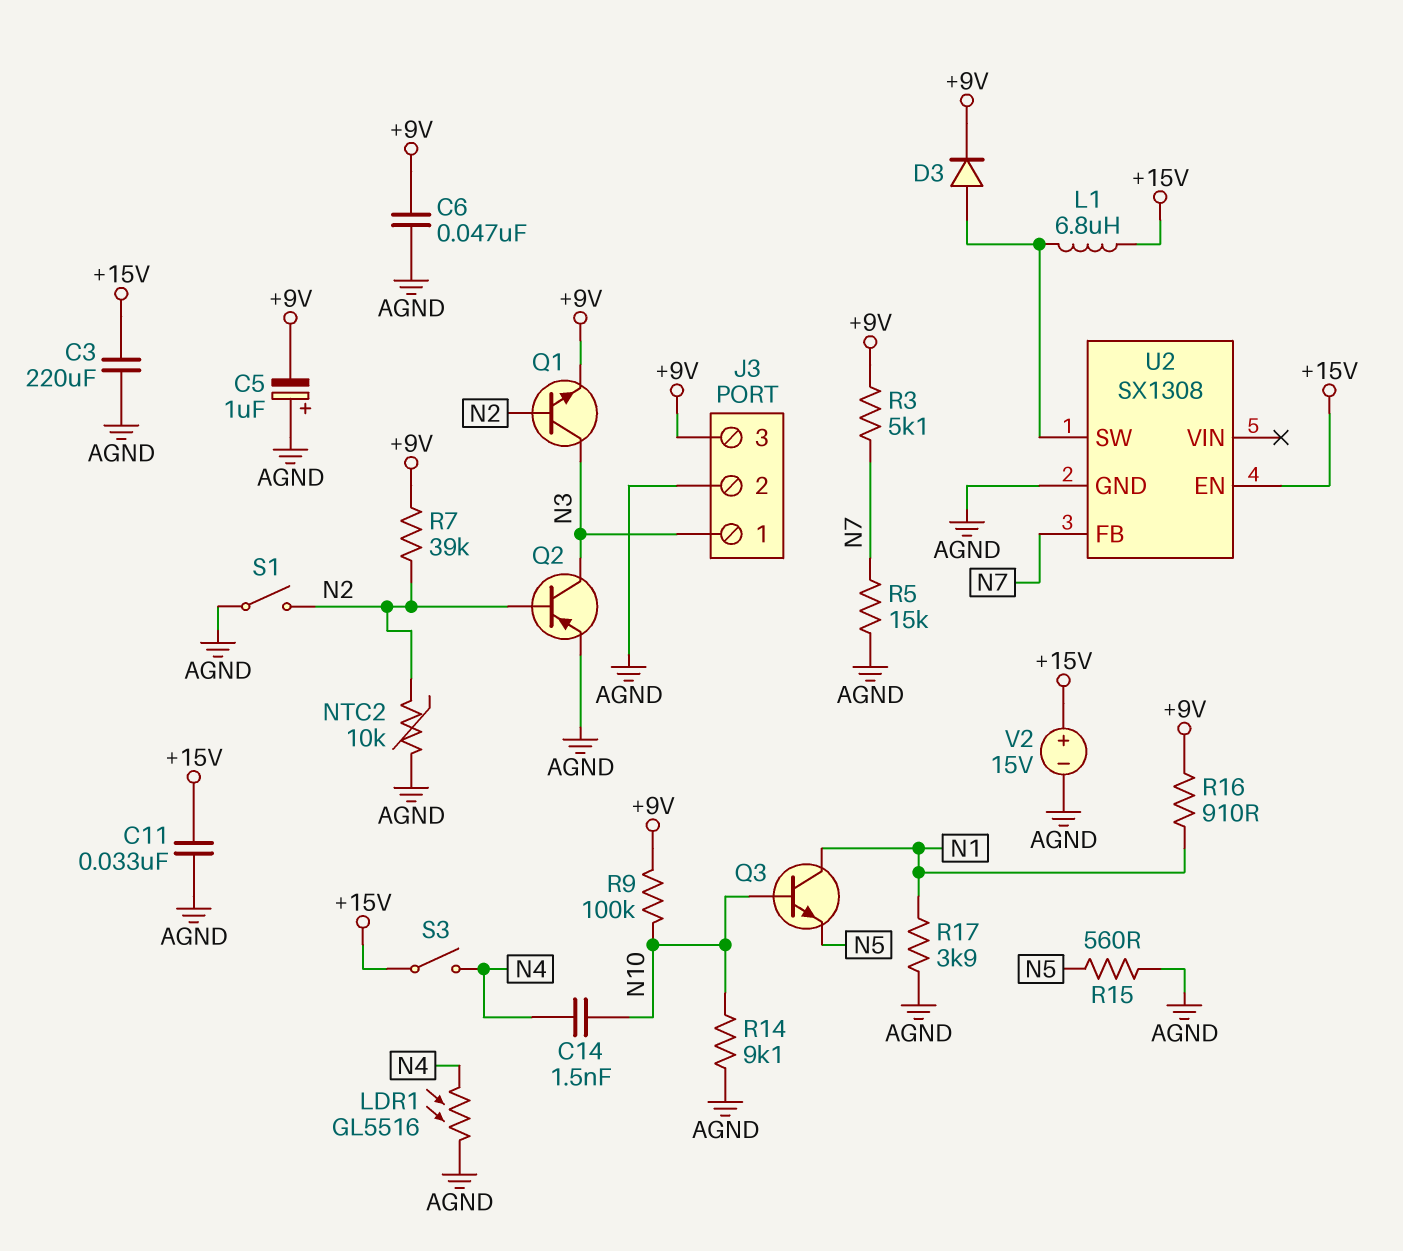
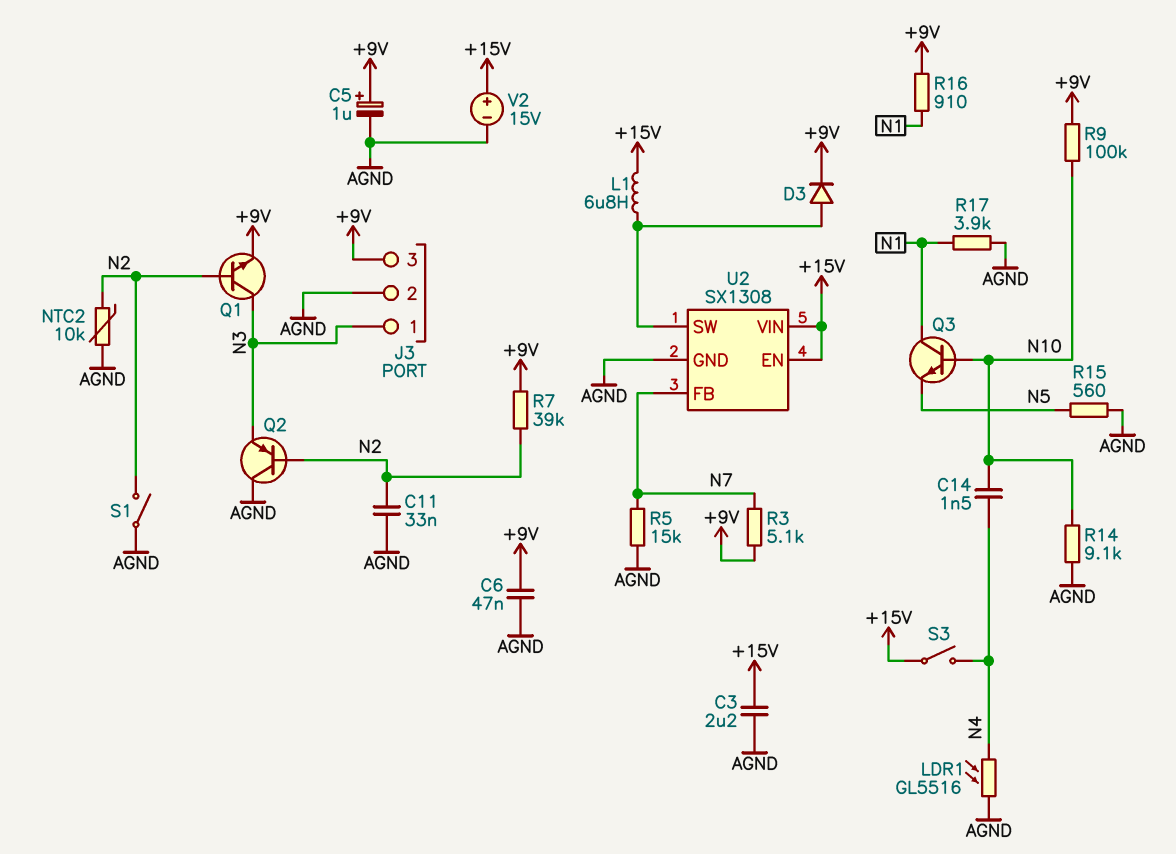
C3: 220uF (+15V, AGND) -> 2.2uF (+15V, AGND)
C5: 1uF (plus AGND, minus +9V) -> 1uF (plus +9V, minus AGND)
C11: 33nF (+15V, AGND) -> 33nF (AGND, N2)
Q2: PNP (B N2, C N3, E AGND) -> PNP (B N2, C AGND, E N3)
U2 pin VIN: none -> +15V

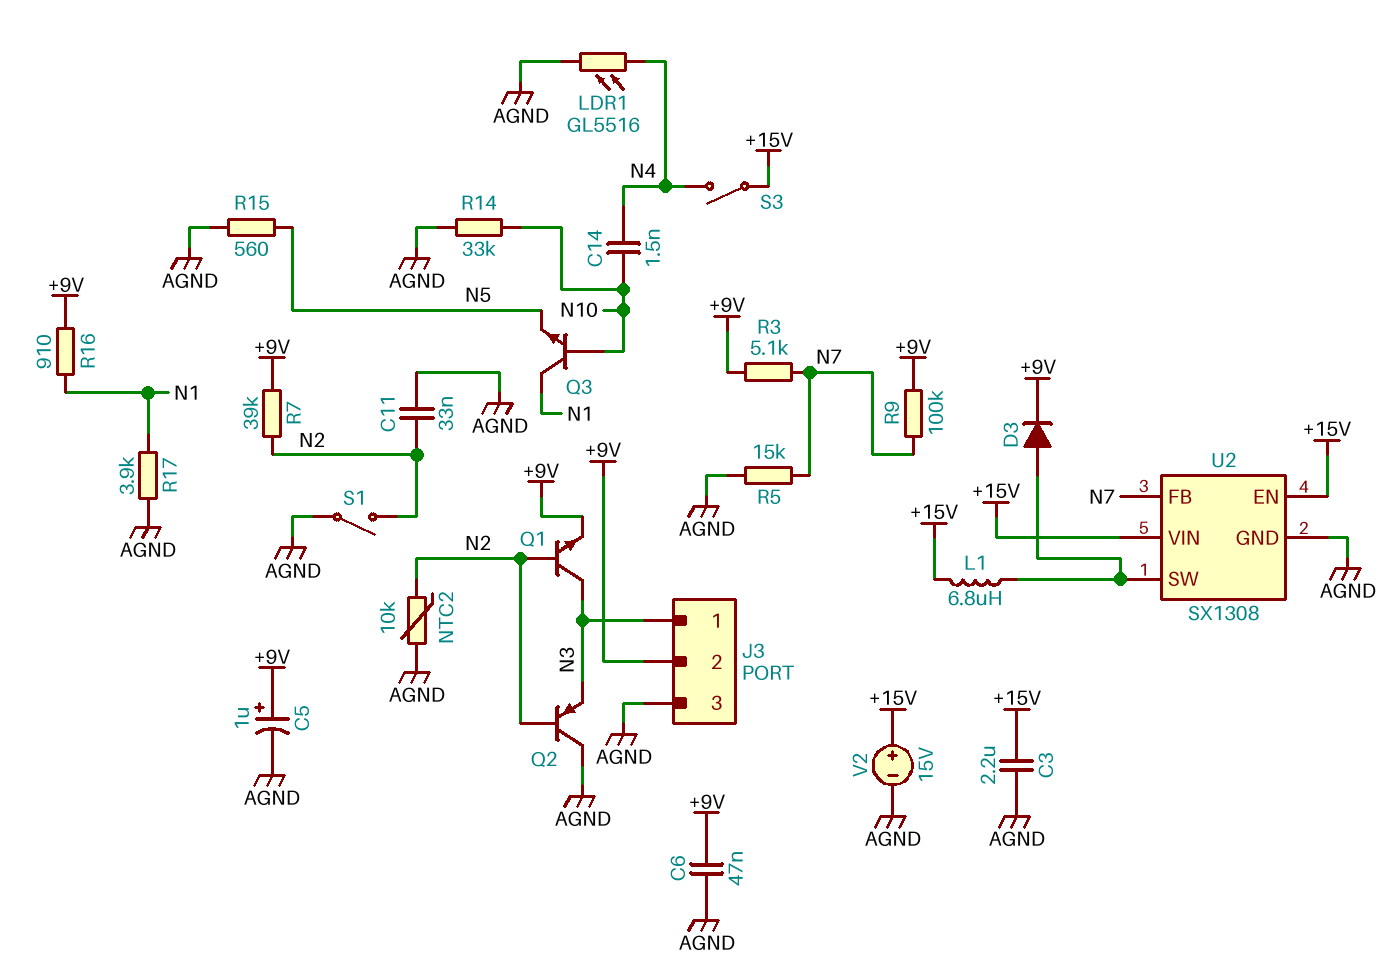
J3 pin 2: AGND -> +9V
J3 pin 3: +9V -> AGND
R9: 100k (+9V, N10) -> 100k (+9V, N7)
R14: 9.1k (AGND, N10) -> 33k (AGND, N10)

